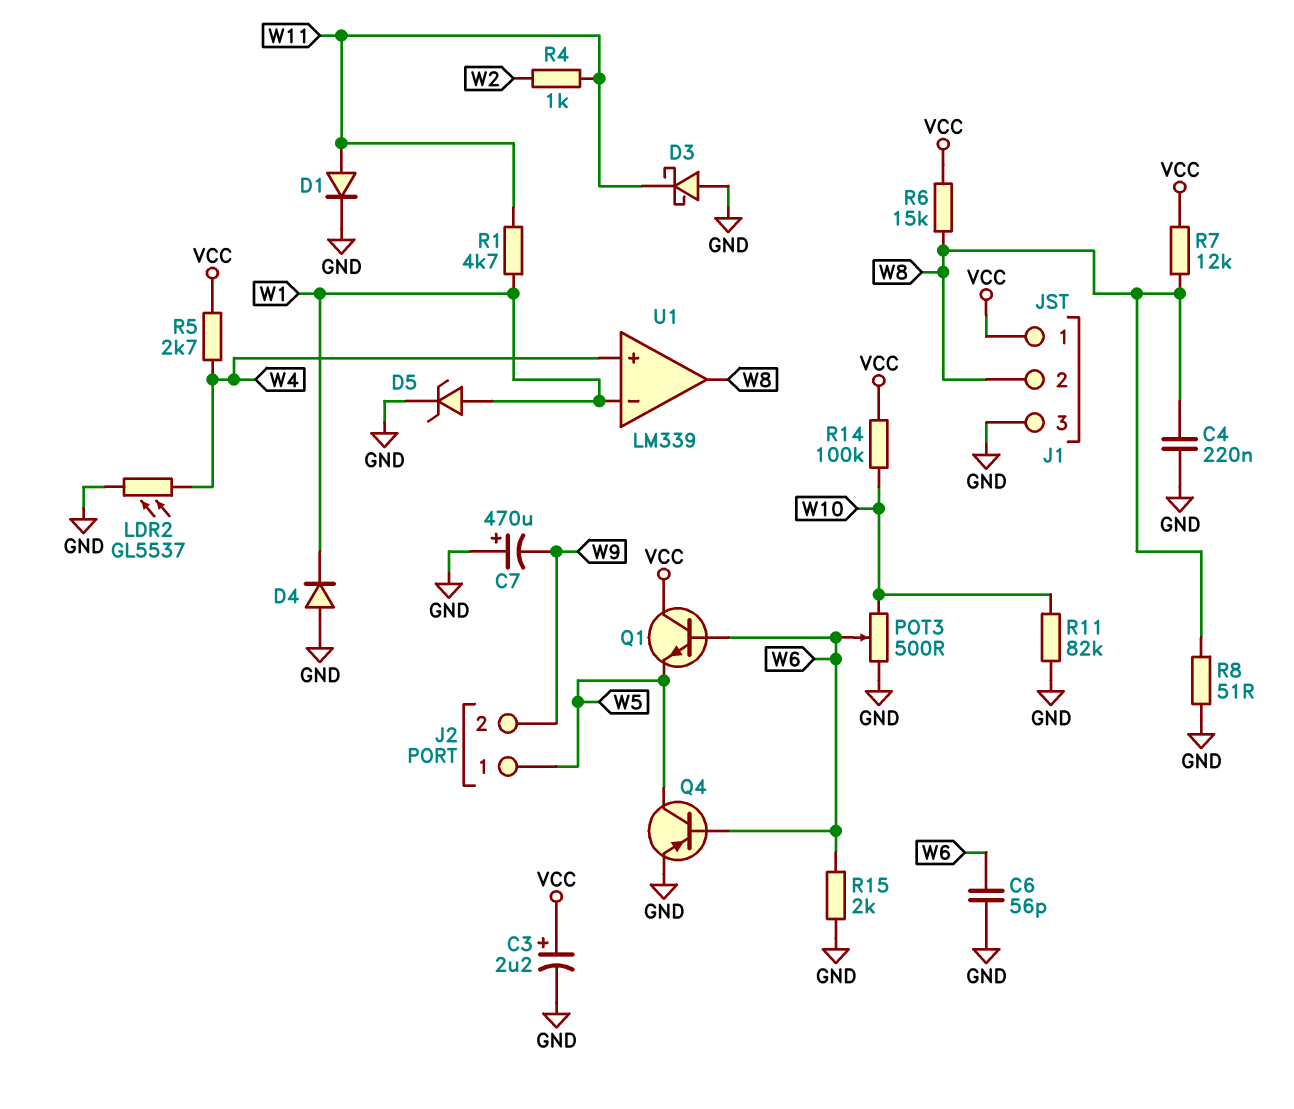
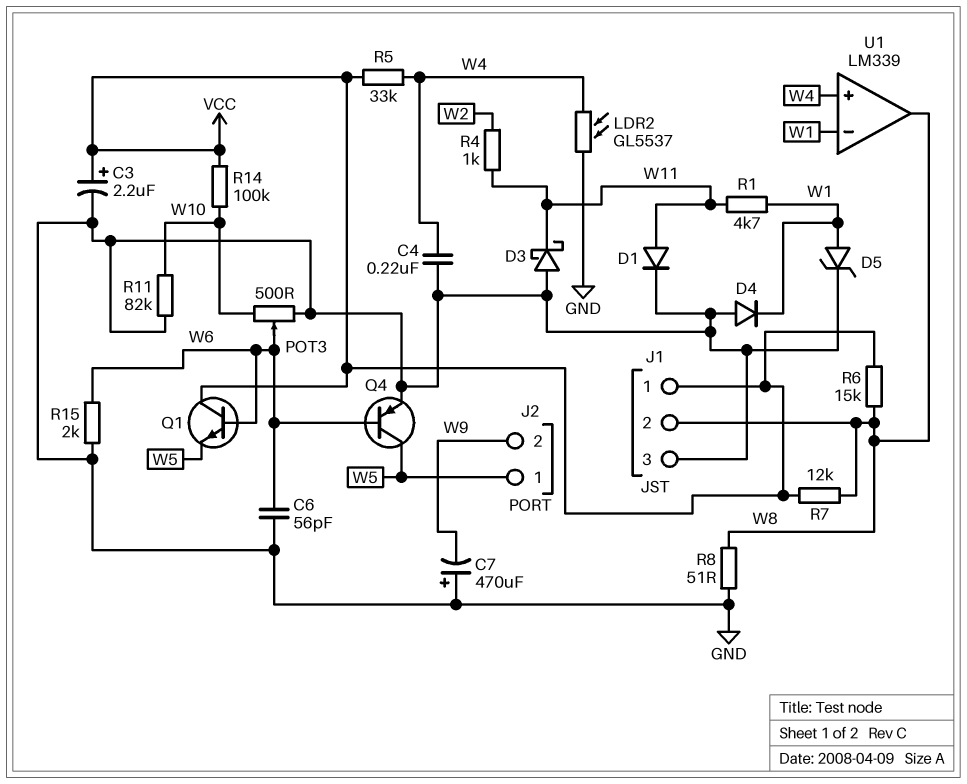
C4: 220nF (GND, W8) -> 220nF (GND, W4)
R5: 2.7k (VCC, W4) -> 33k (VCC, W4)

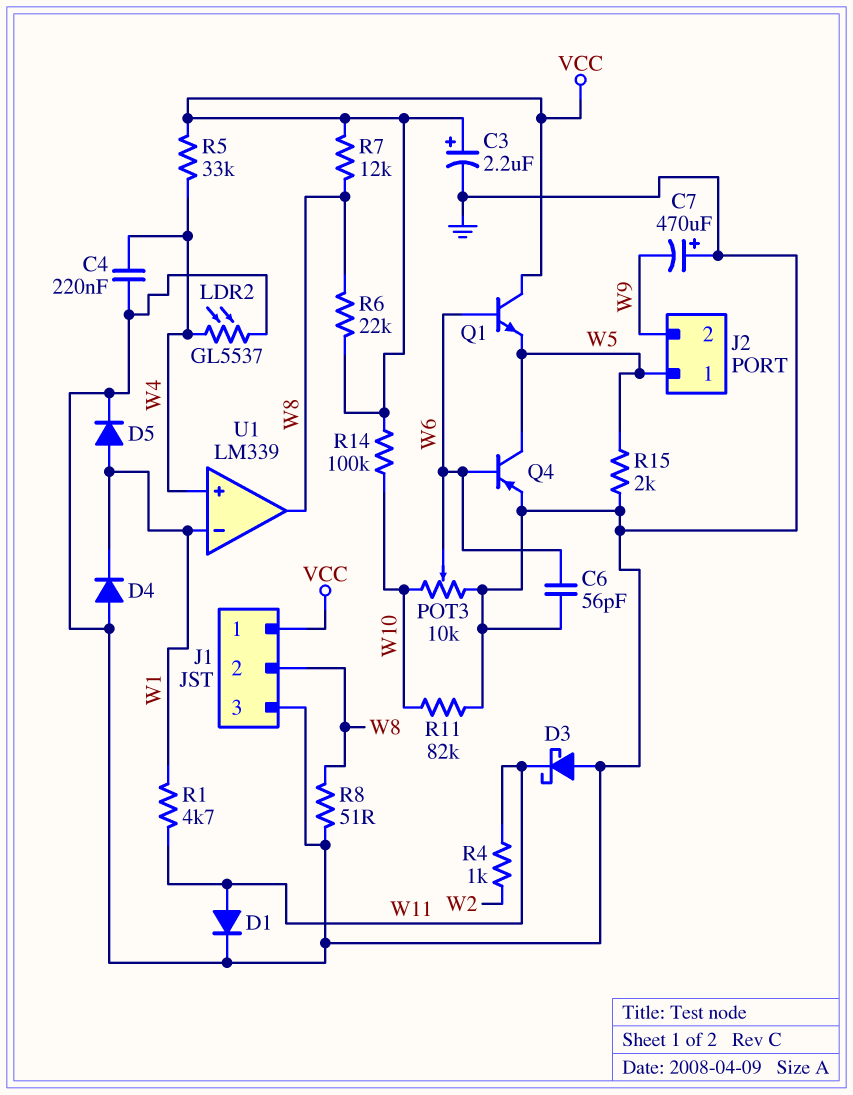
D5: zener (A W1, K GND) -> diode (A W1, K GND)
POT3: 500 (GND, W10, wiper W6) -> 10k (GND, W10, wiper W6)
R6: 15k (VCC, W8) -> 22k (VCC, W8)
R15: 2k (GND, W6) -> 2k (GND, W5)

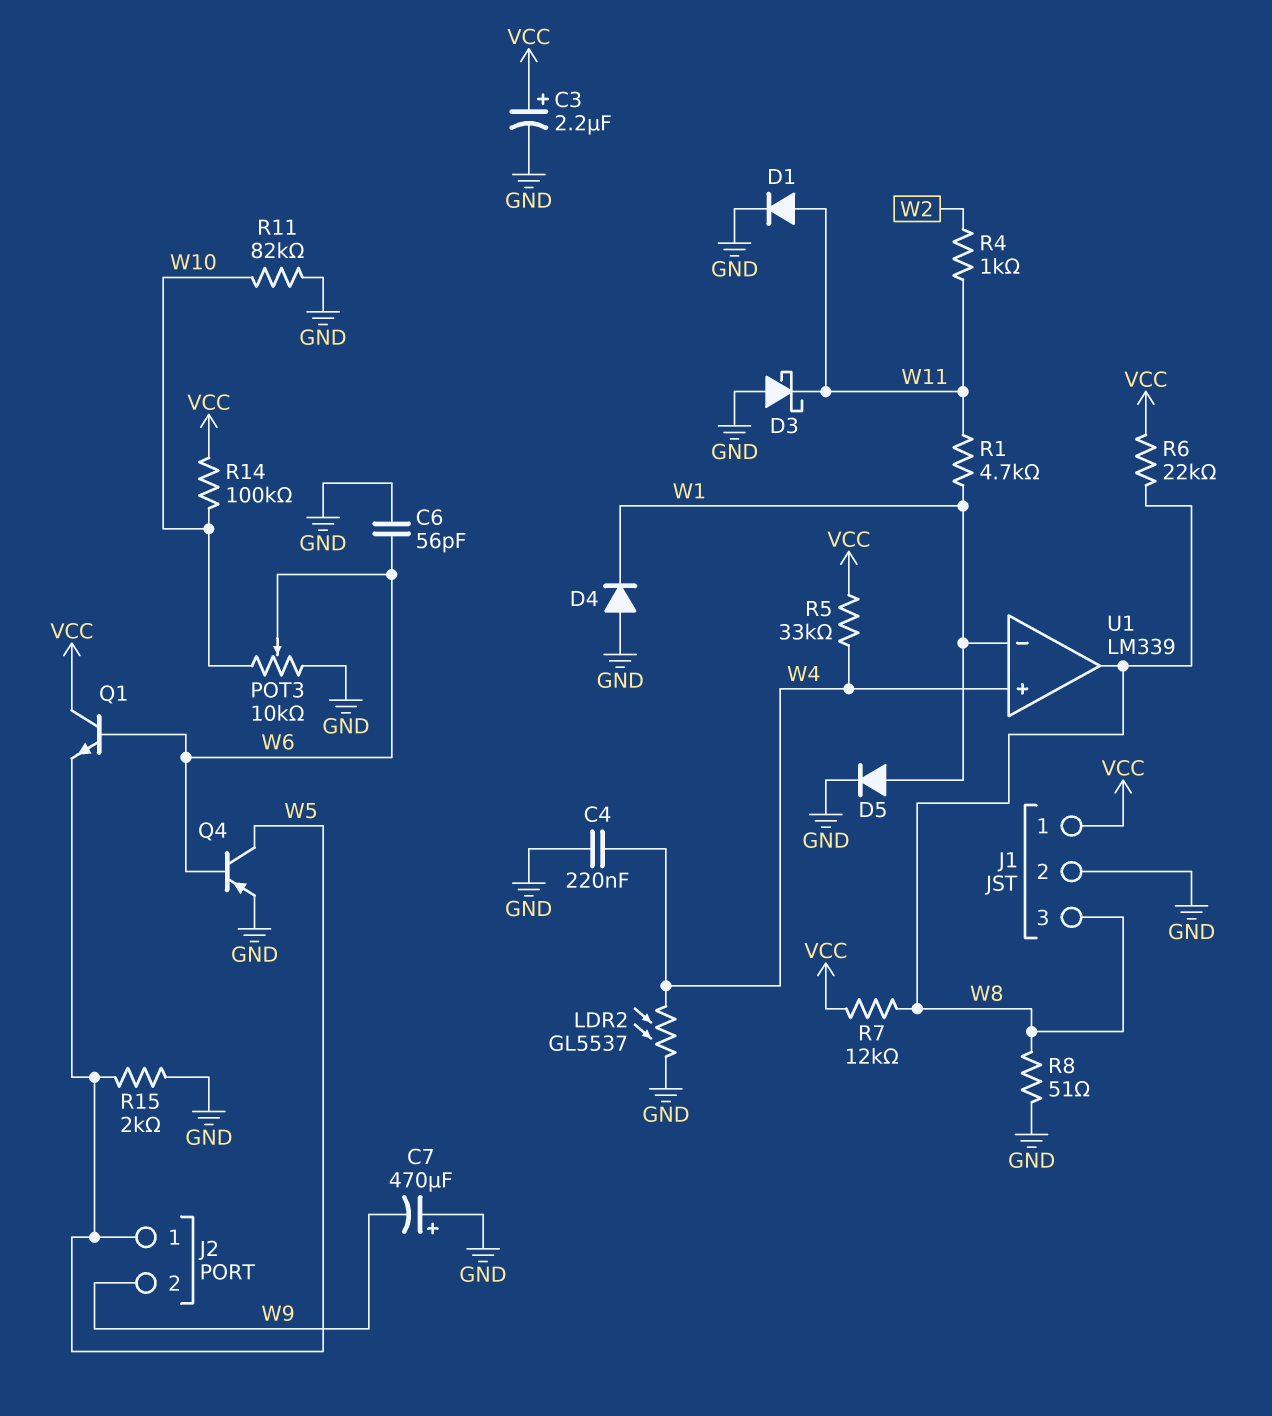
J1 pin 2: W8 -> GND
J1 pin 3: GND -> W8

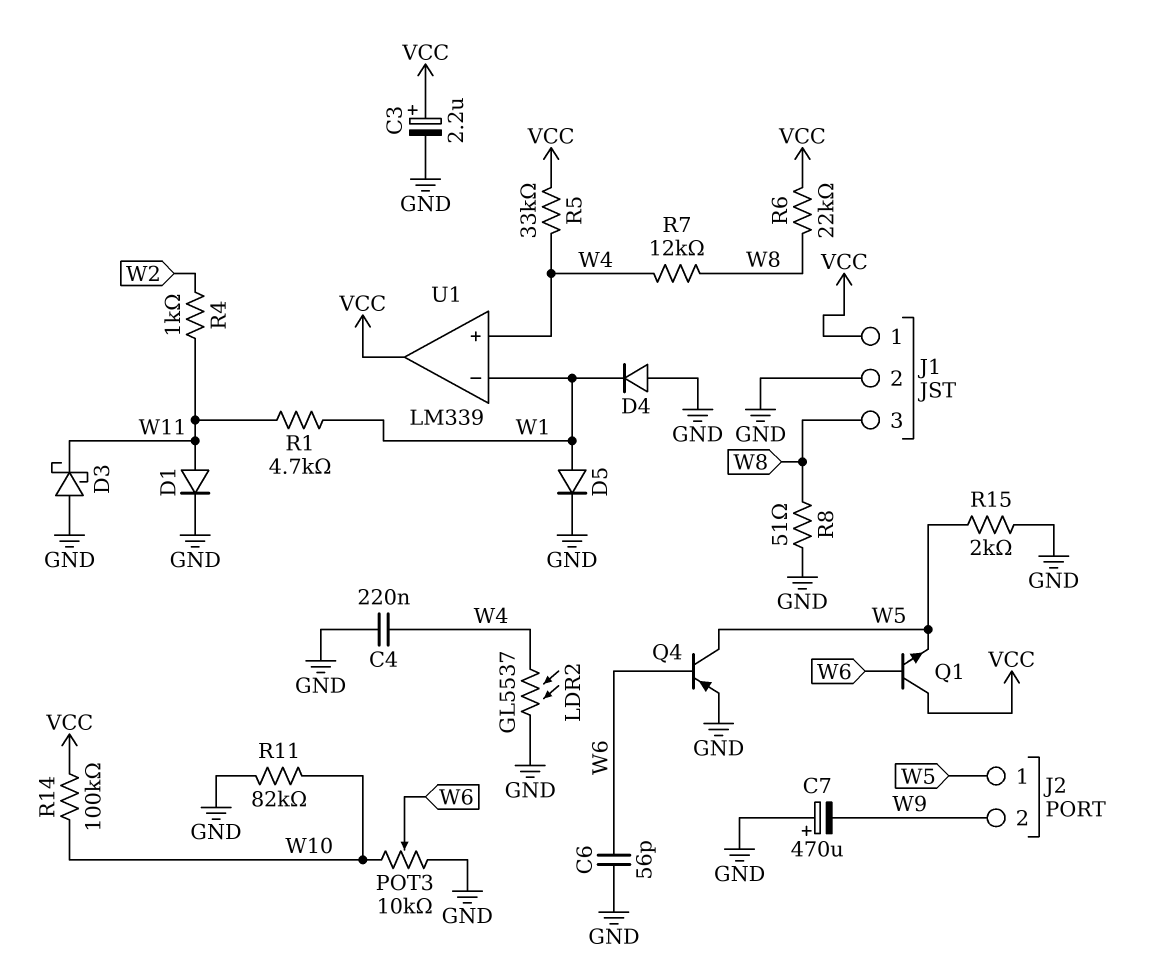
R7: 12k (VCC, W8) -> 12k (W4, W8)
U1 pin out: W8 -> VCC

